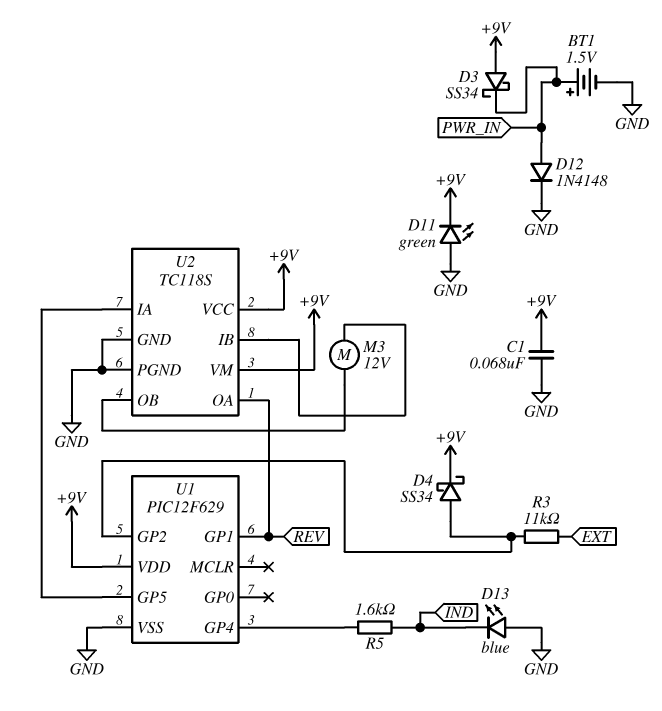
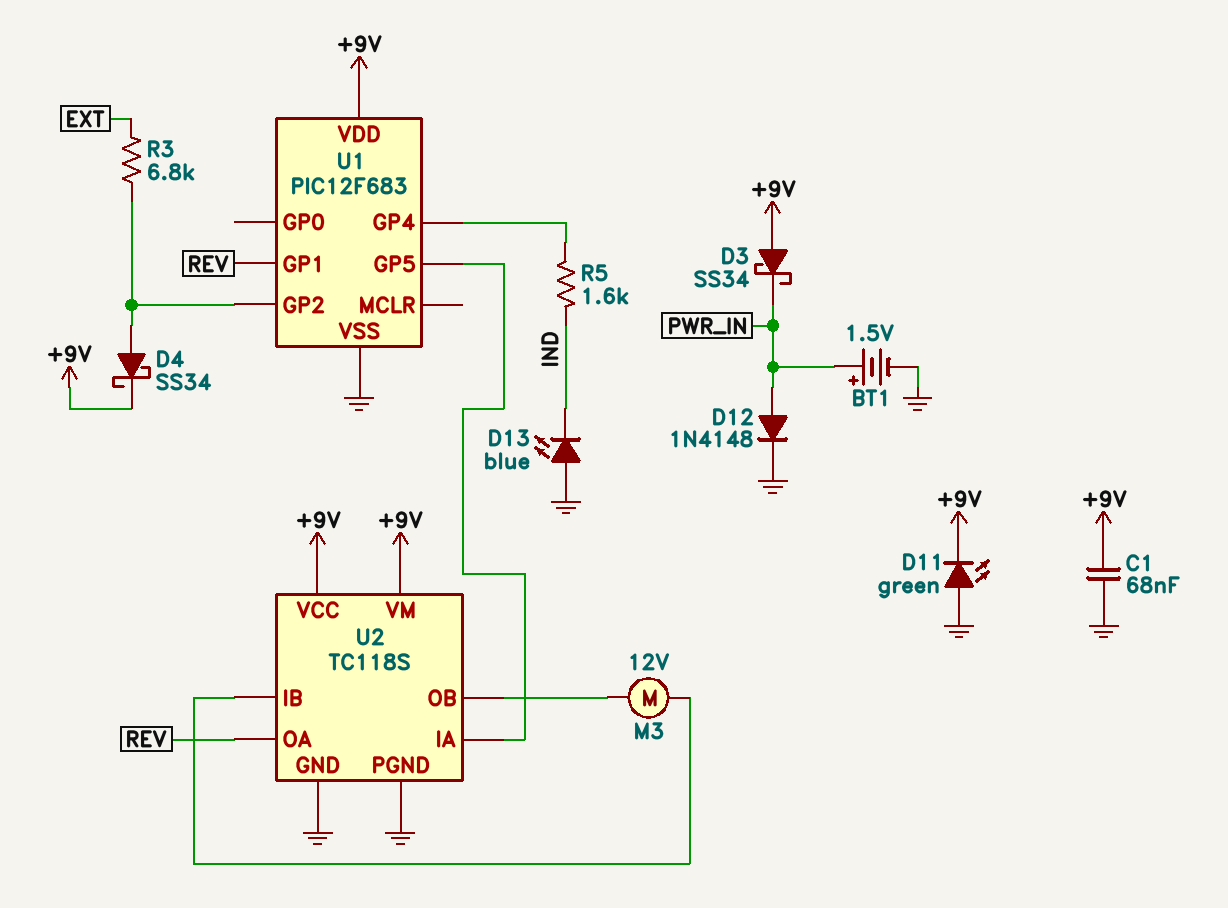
R3: 11k (EXT, U1/GP2) -> 6.8k (EXT, U1/GP2)
U1: PIC12F629 -> PIC12F683

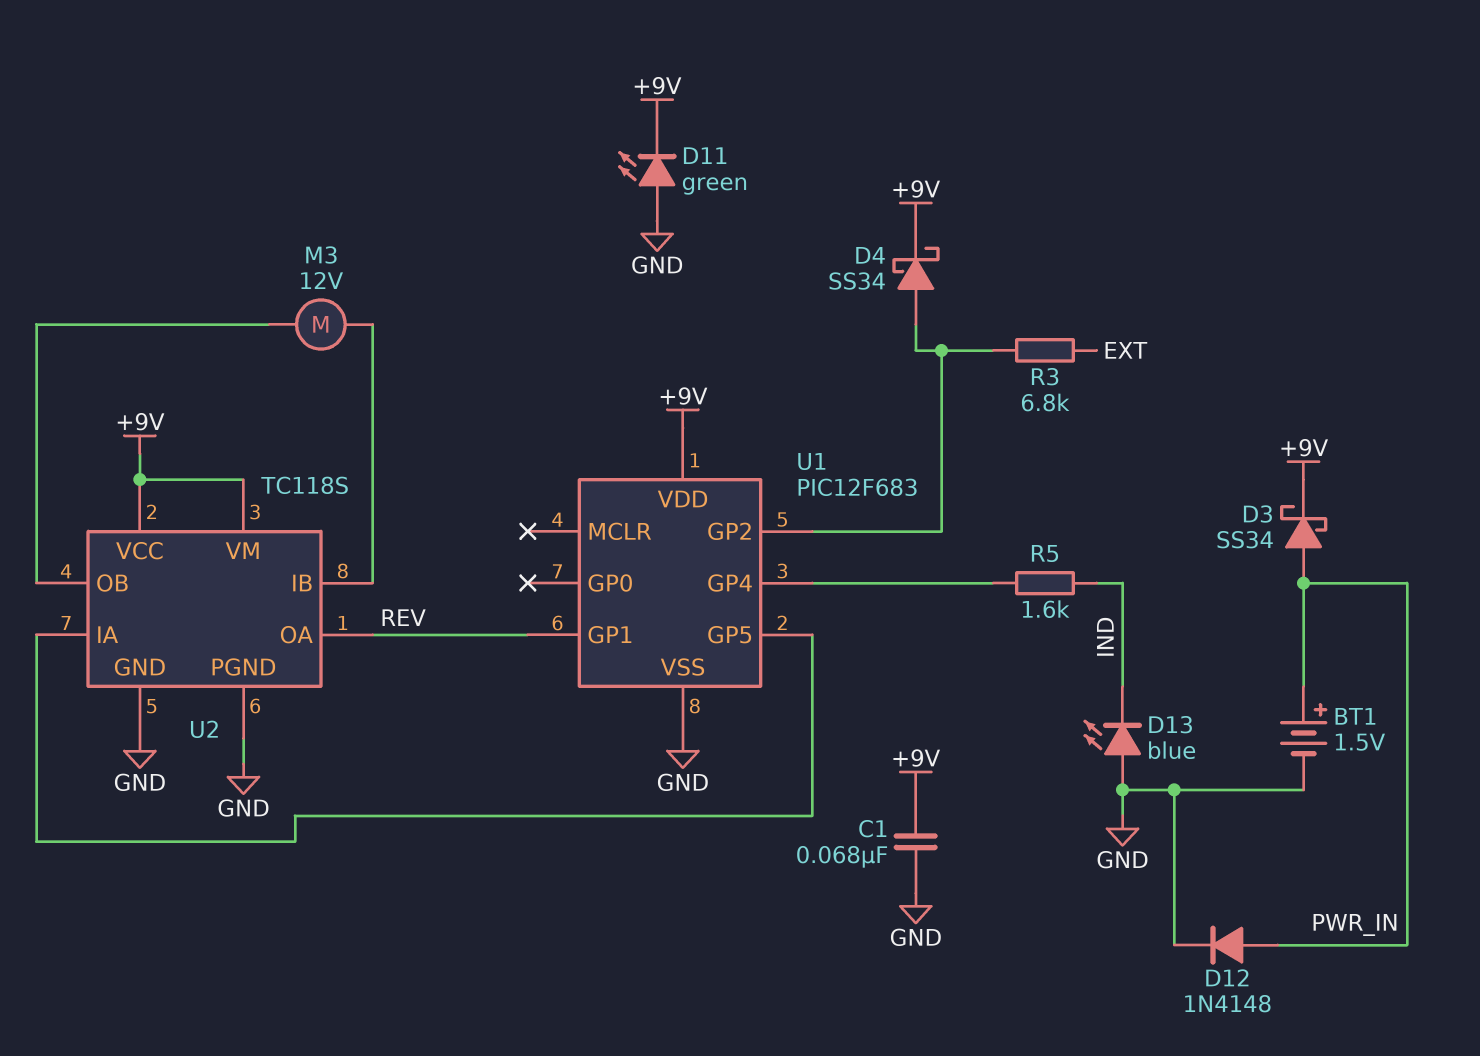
D3: schottky SS34 (A +9V, K PWR_IN) -> schottky SS34 (A PWR_IN, K +9V)

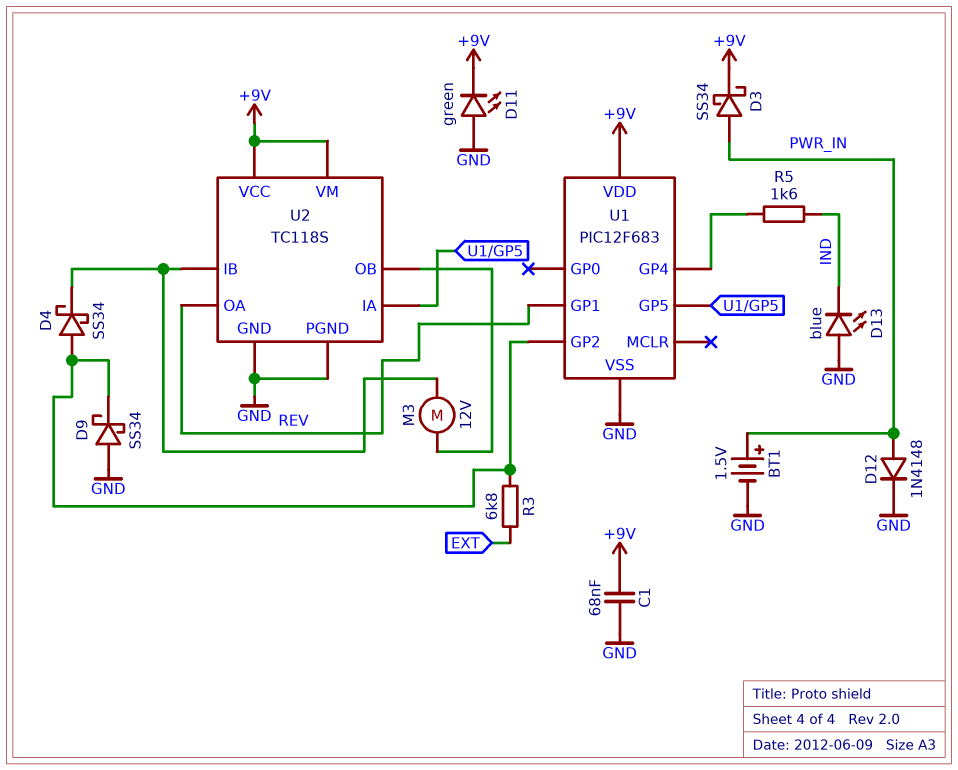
D4: schottky SS34 (A U1/GP2, K +9V) -> schottky SS34 (A U1/GP2, K U2/IB)
D9: none -> schottky SS34 (A GND, K U1/GP2)

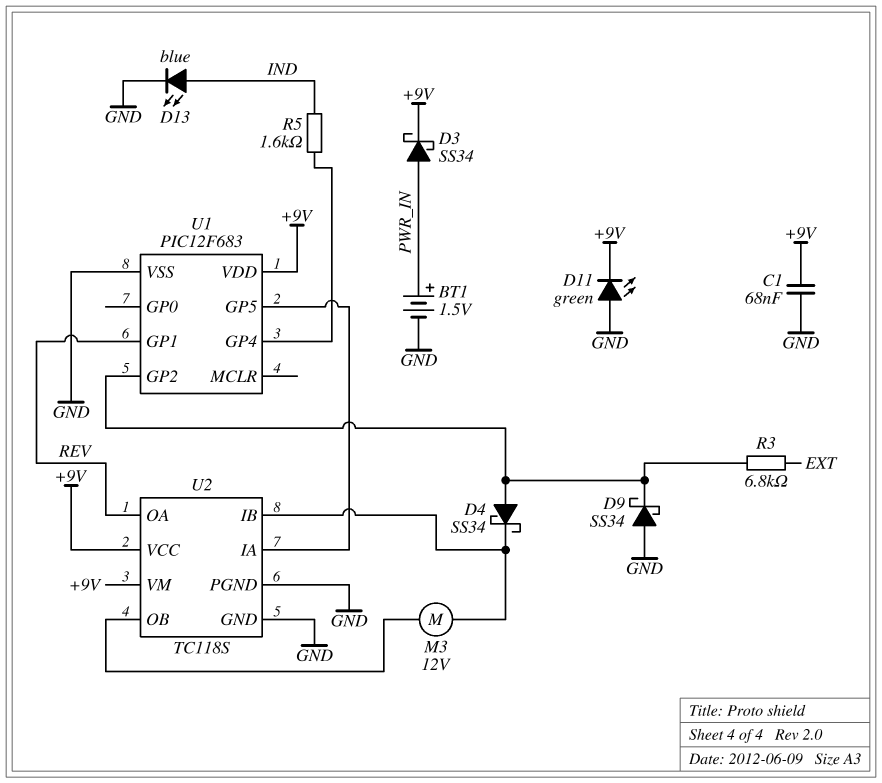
D12: diode 1N4148 (A PWR_IN, K GND) -> none
D13: LED blue (A GND, K IND) -> LED blue (A IND, K GND)

